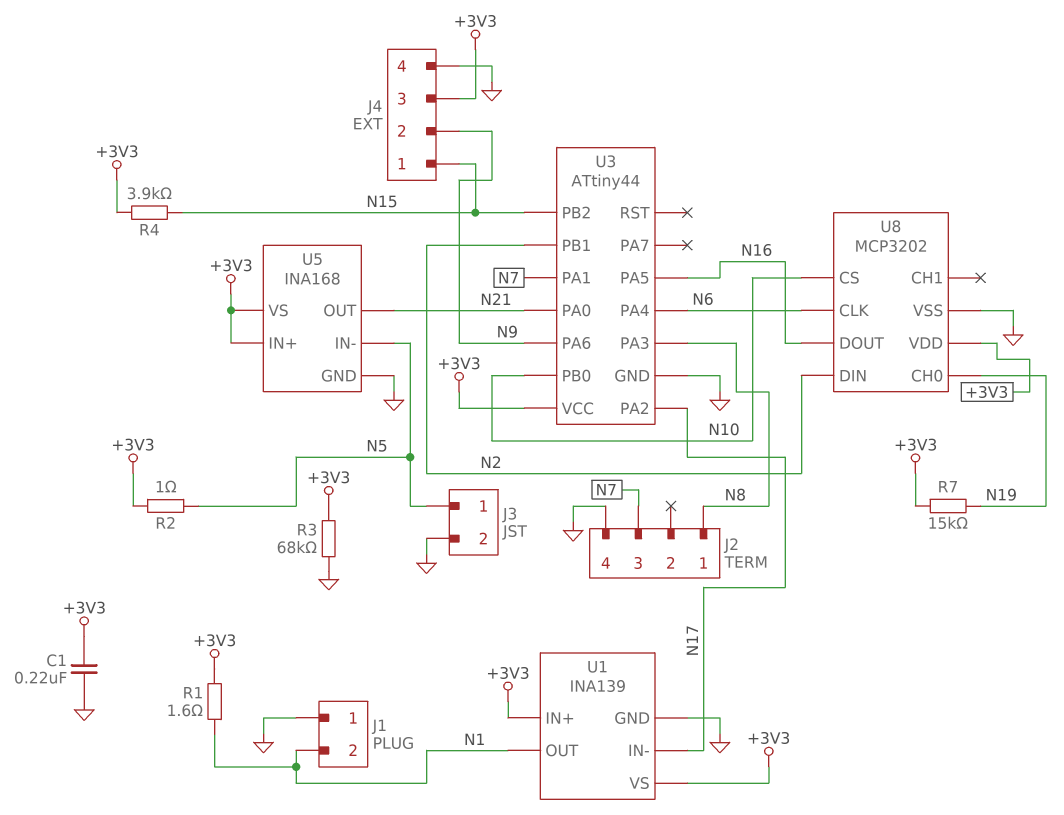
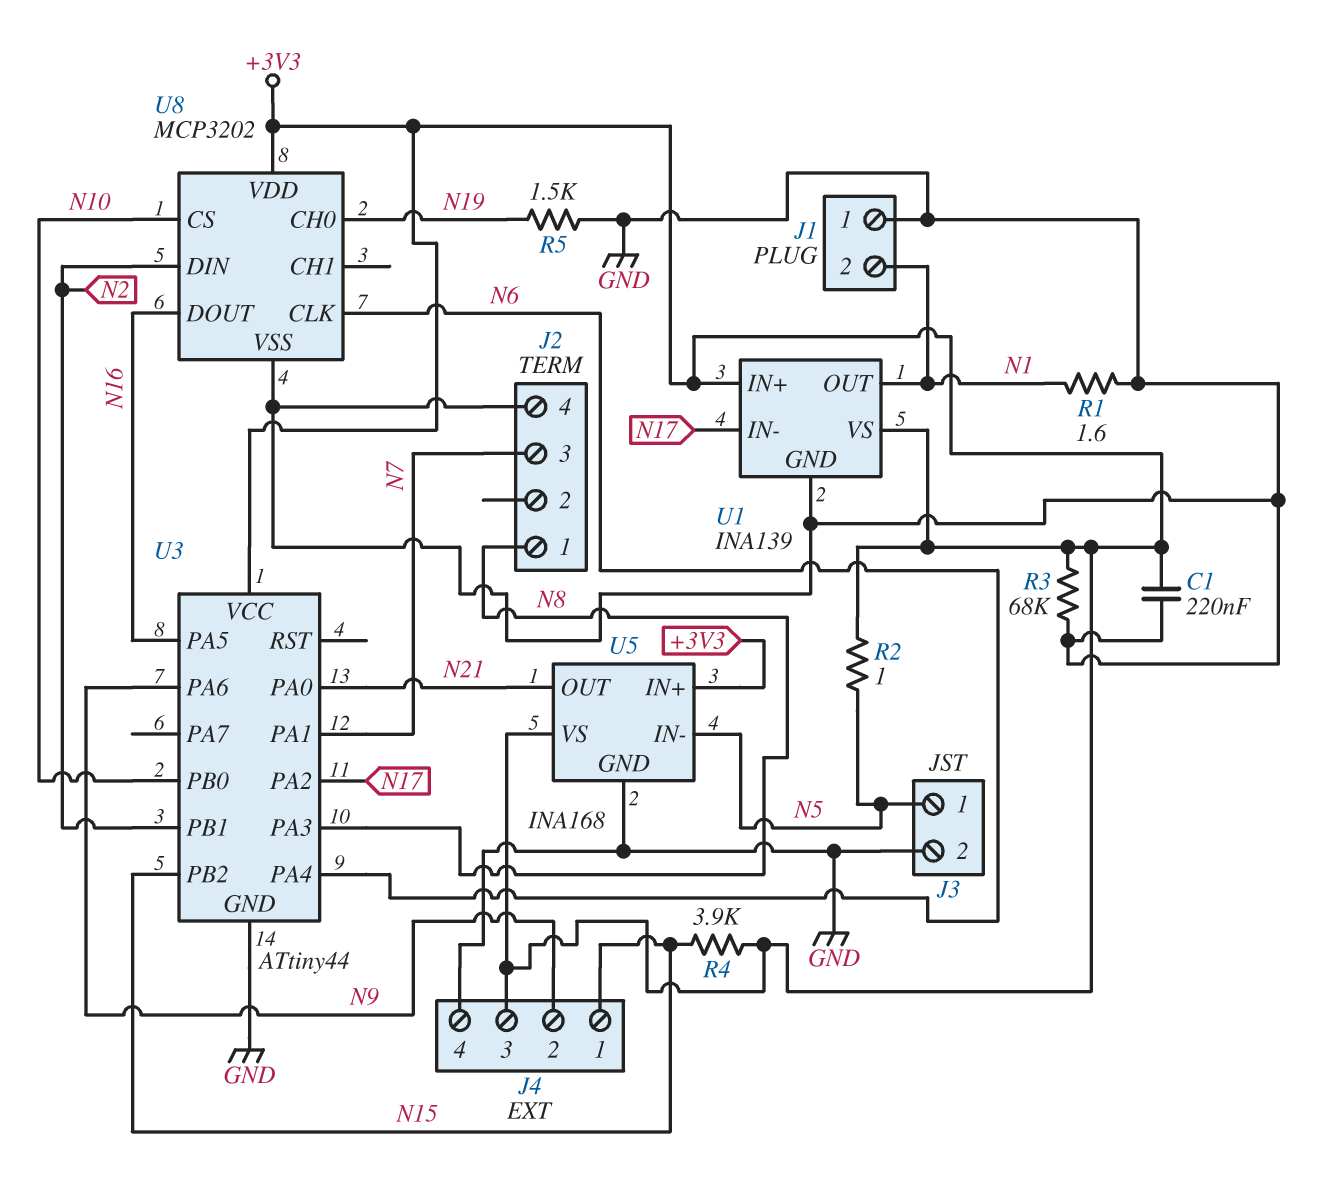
R1: 1.6 (+3V3, N1) -> 1.6 (GND, N1)
R5: none -> 1.5k (GND, N19)
R7: 15k (+3V3, N19) -> none

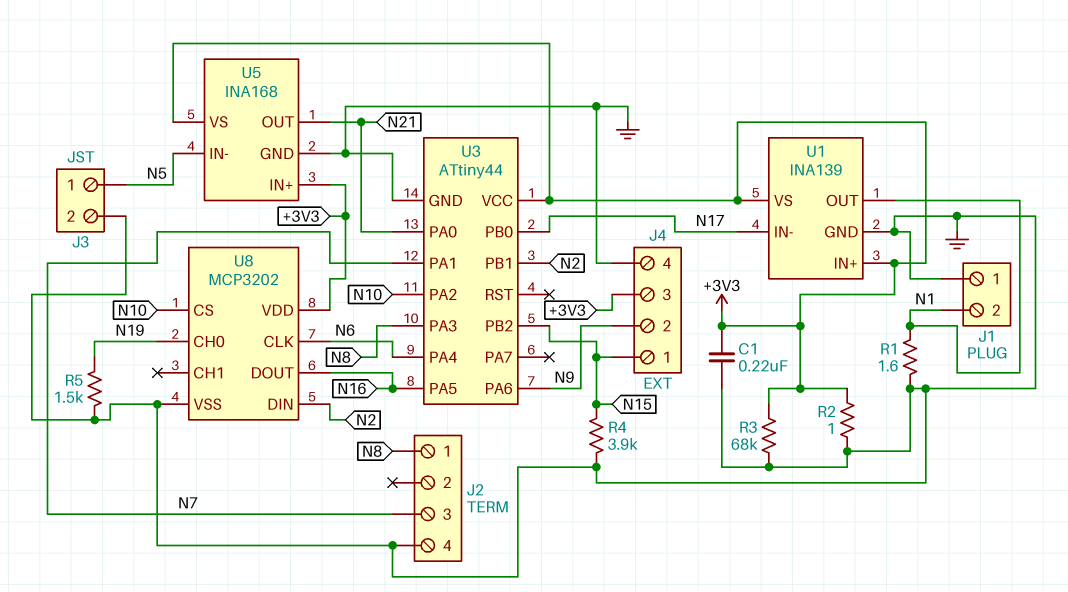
R2: 1 (+3V3, N5) -> 1 (+3V3, GND)
R4: 3.9k (+3V3, N15) -> 3.9k (GND, N15)
U3 pin PA2: N17 -> N10
U3 pin PB0: N10 -> N17

